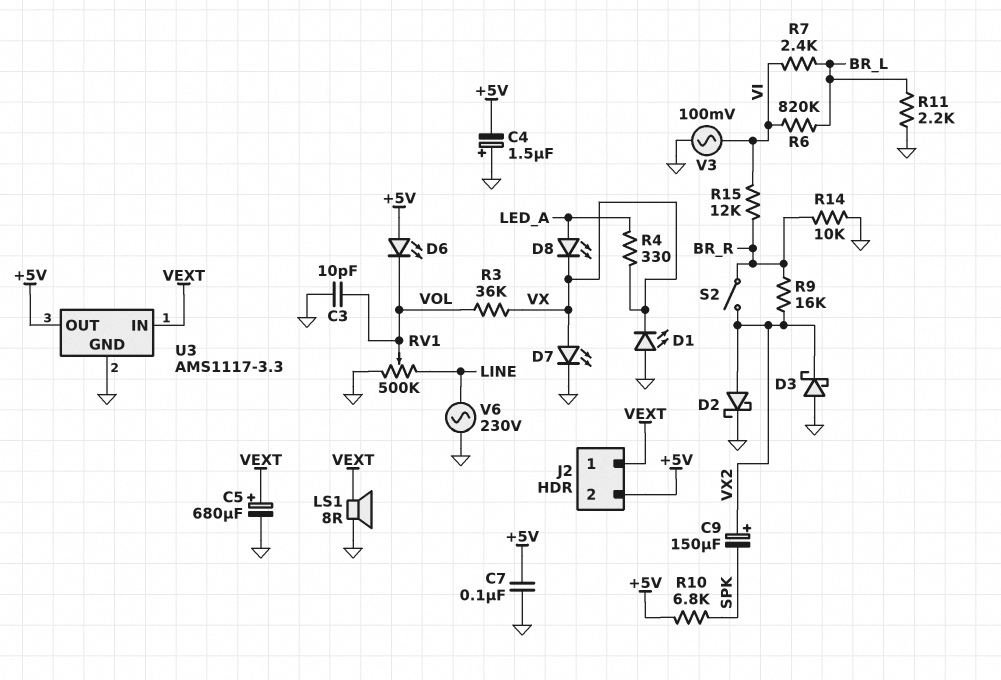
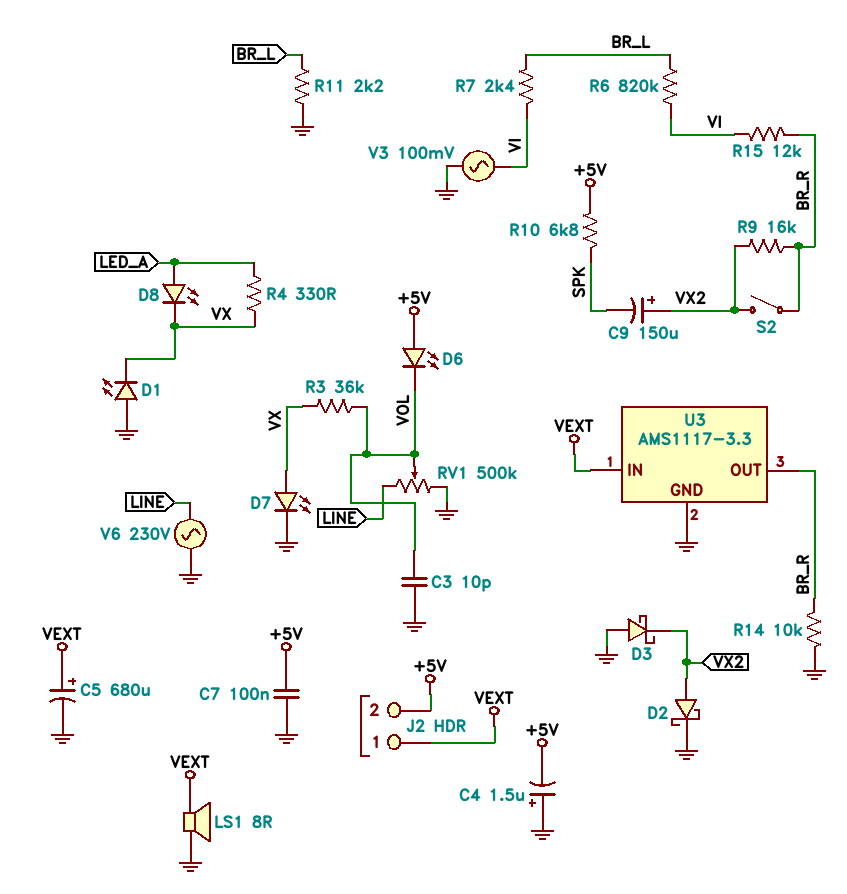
U3 pin OUT: +5V -> BR_R

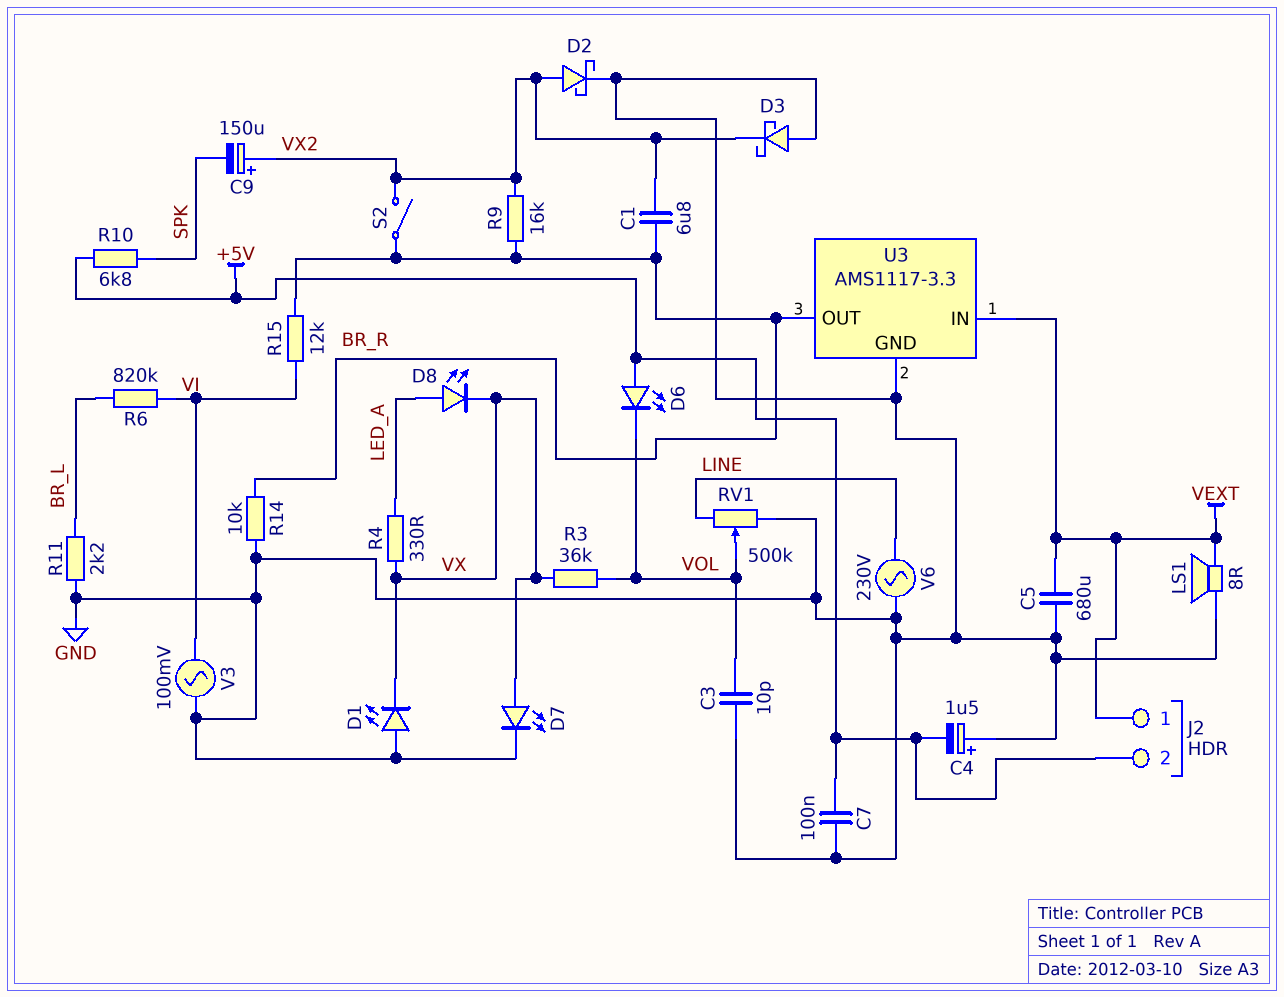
C1: none -> 6.8uF (BR_R, VX2)
C5: 680uF (plus VEXT, minus GND) -> 680uF (GND, VEXT)
R7: 2.4k (BR_L, VI) -> none

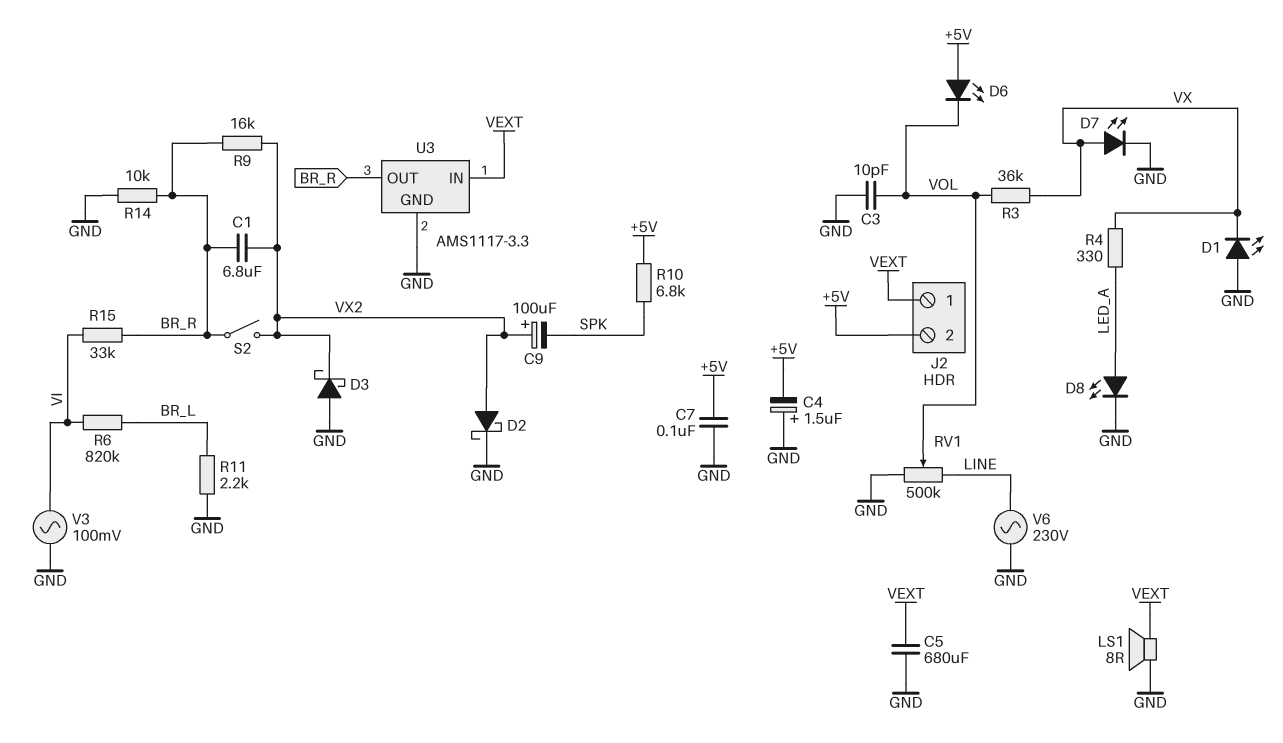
C9: 150uF (plus VX2, minus SPK) -> 100uF (plus VX2, minus SPK)
D8: LED (A LED_A, K VX) -> LED (A LED_A, K GND)
R15: 12k (BR_R, VI) -> 33k (BR_R, VI)

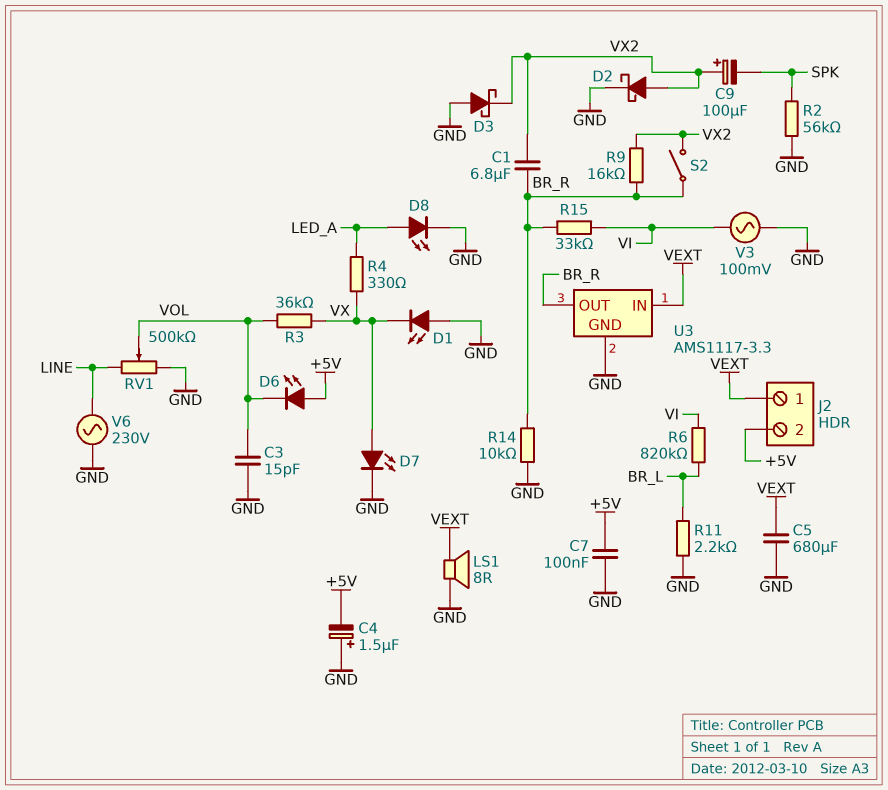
C3: 10pF (GND, VOL) -> 15pF (GND, VOL)
R2: none -> 56k (GND, SPK)
R10: 6.8k (+5V, SPK) -> none

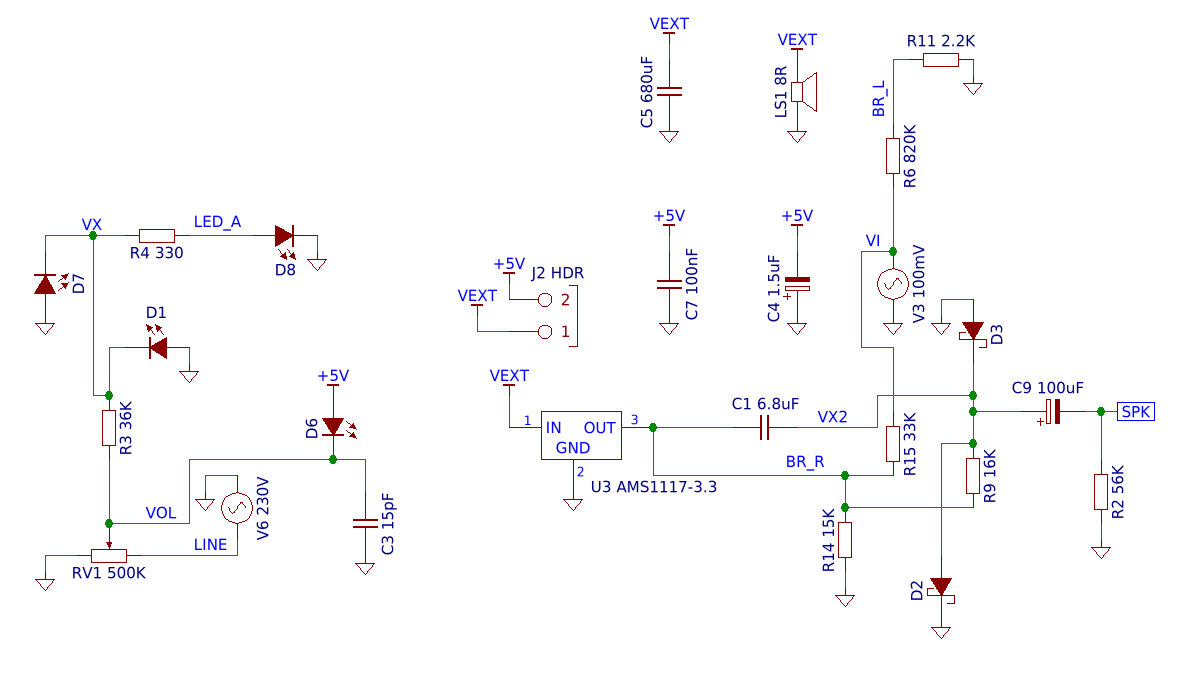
D7: LED (A VX, K GND) -> LED (A GND, K VX)
R14: 10k (BR_R, GND) -> 15k (BR_R, GND)
S2: switch (BR_R, VX2) -> none

